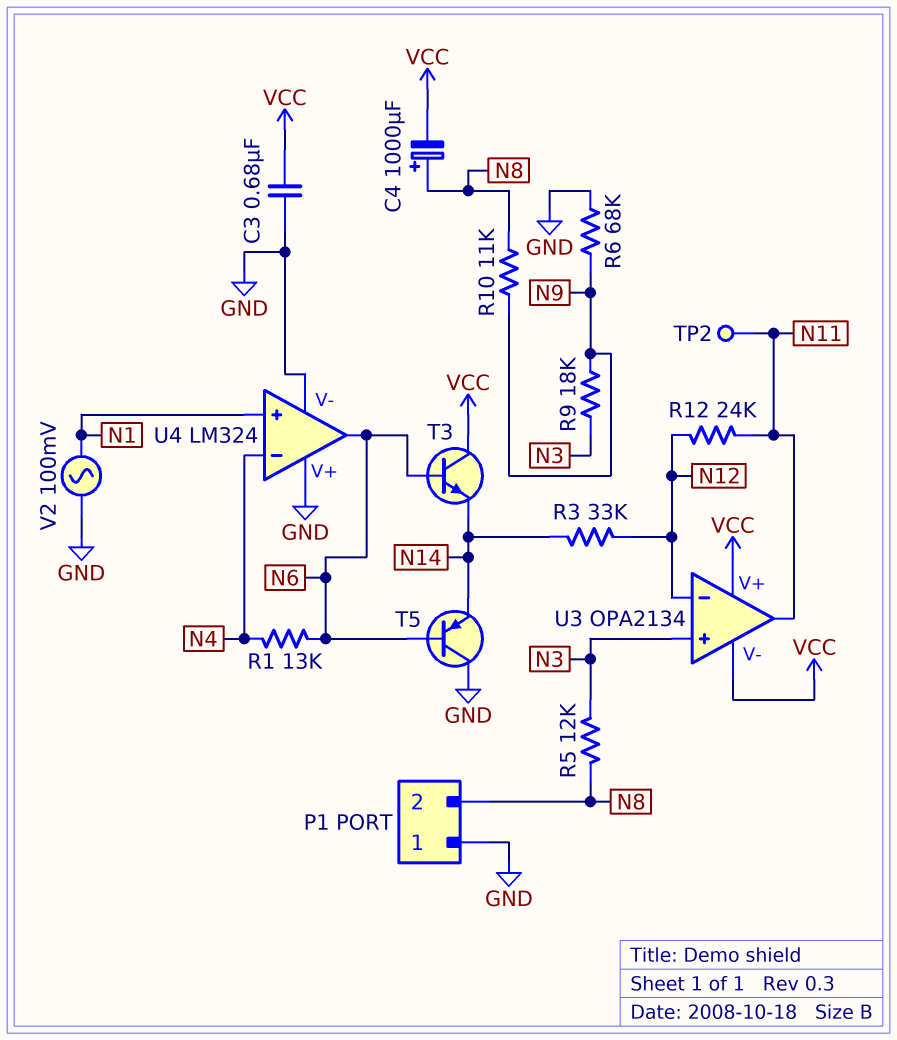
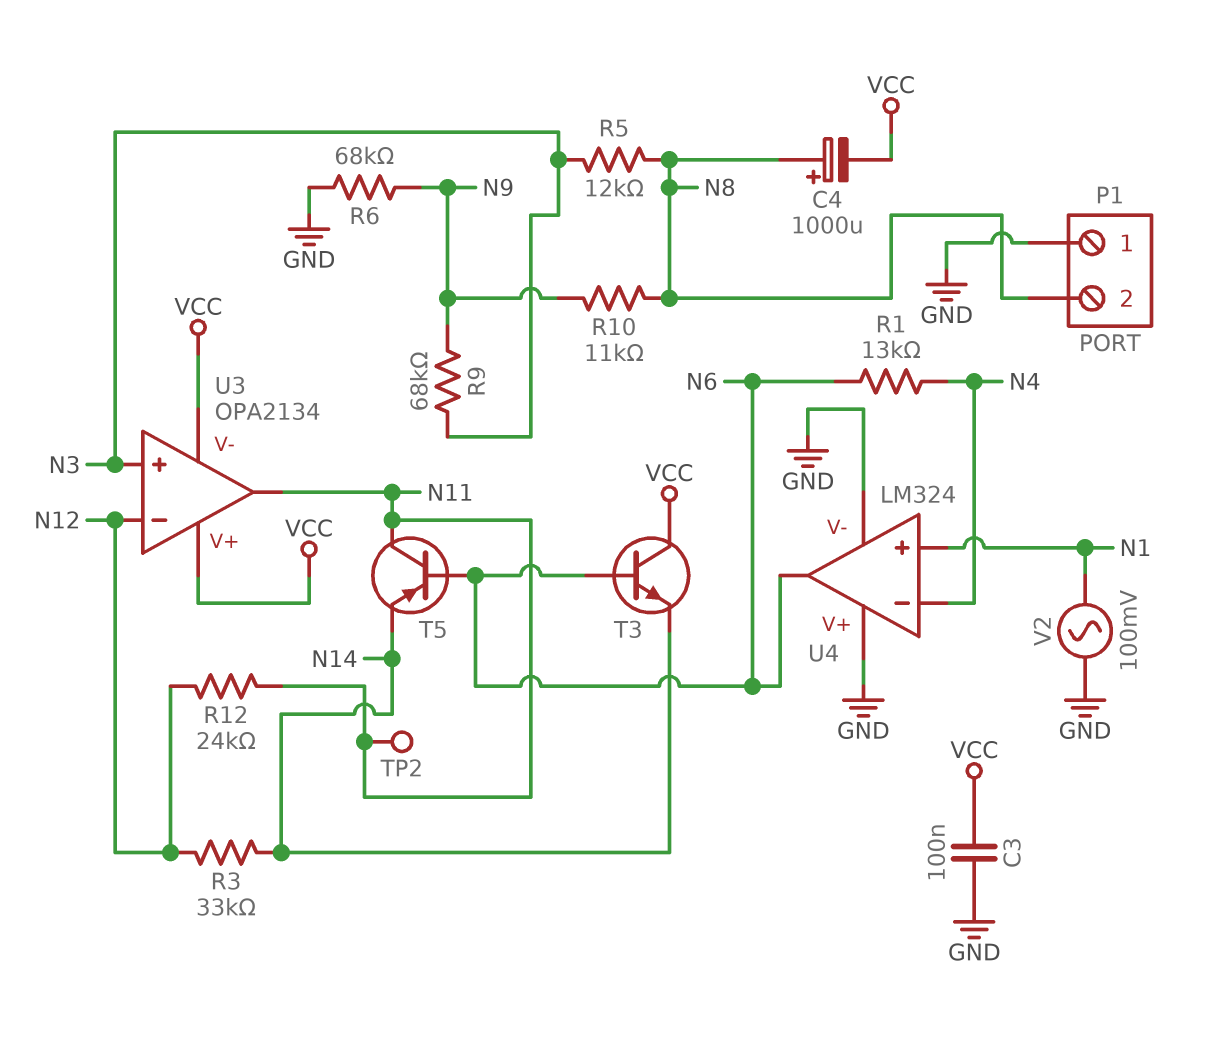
C3: 680nF (GND, VCC) -> 100nF (GND, VCC)
R9: 18k (N3, N9) -> 68k (N3, N9)
T5: PNP (B N6, C GND, E N14) -> PNP (B N6, C N11, E N14)

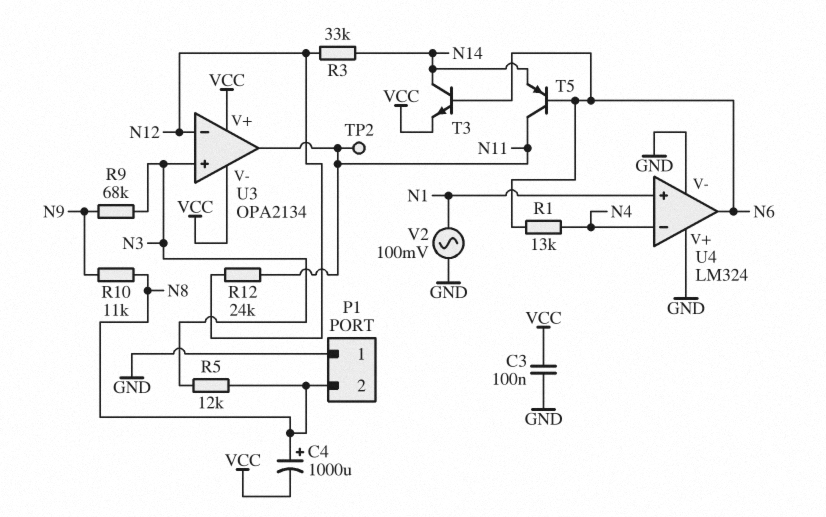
R6: 68k (GND, N9) -> none
T3: NPN (B N6, C VCC, E N14) -> NPN (B N6, C N14, E VCC)

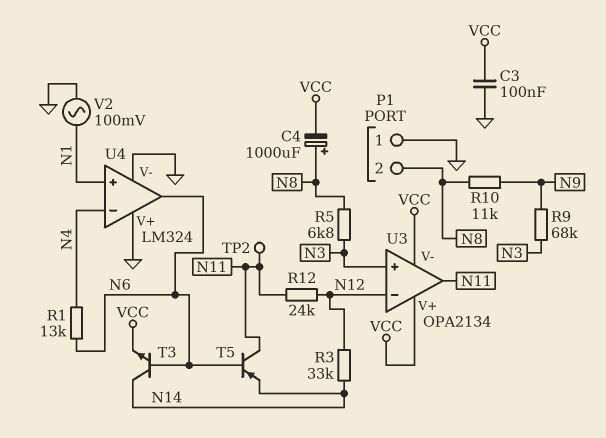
R5: 12k (N3, N8) -> 6.8k (N3, N8)

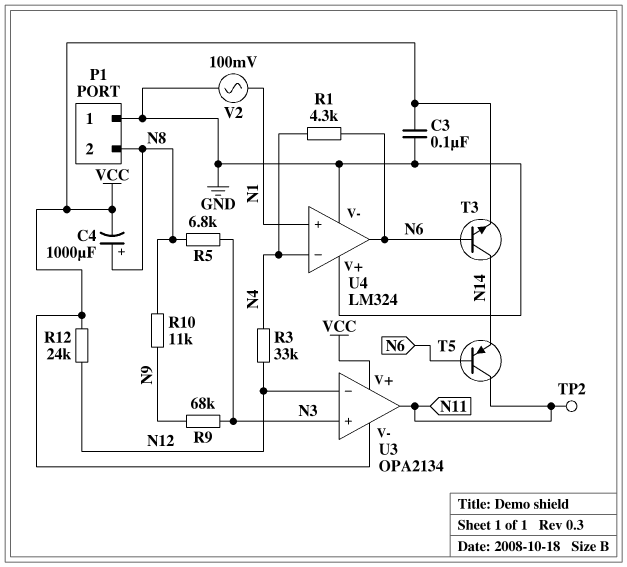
R1: 13k (N4, N6) -> 4.3k (N4, N6)
R3: 33k (N12, N14) -> 33k (N4, N12)
R12: 24k (N11, N12) -> 24k (N12, VCC)

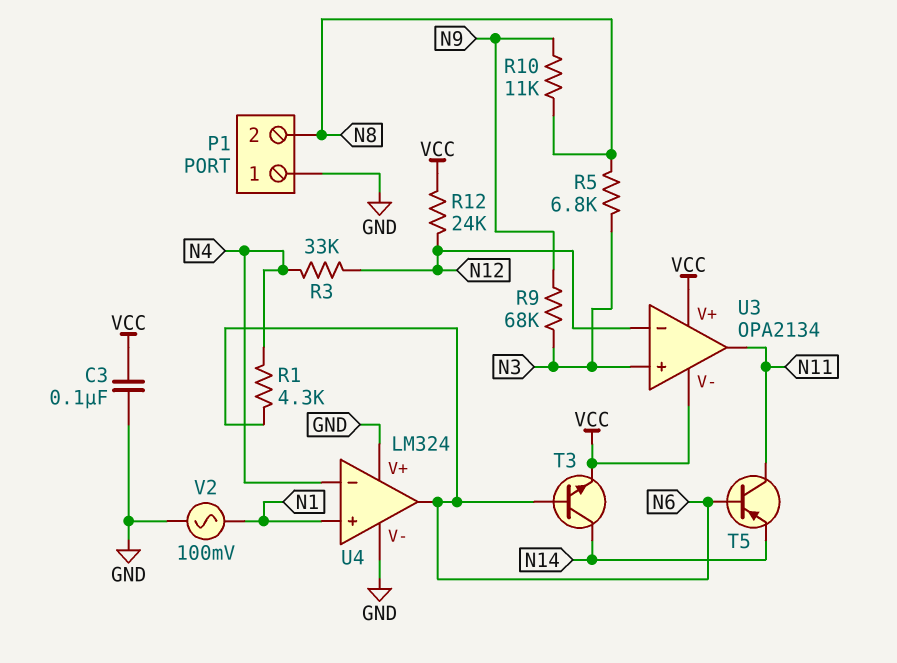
C4: 1000uF (plus N8, minus VCC) -> none
TP2: test point (N11) -> none

